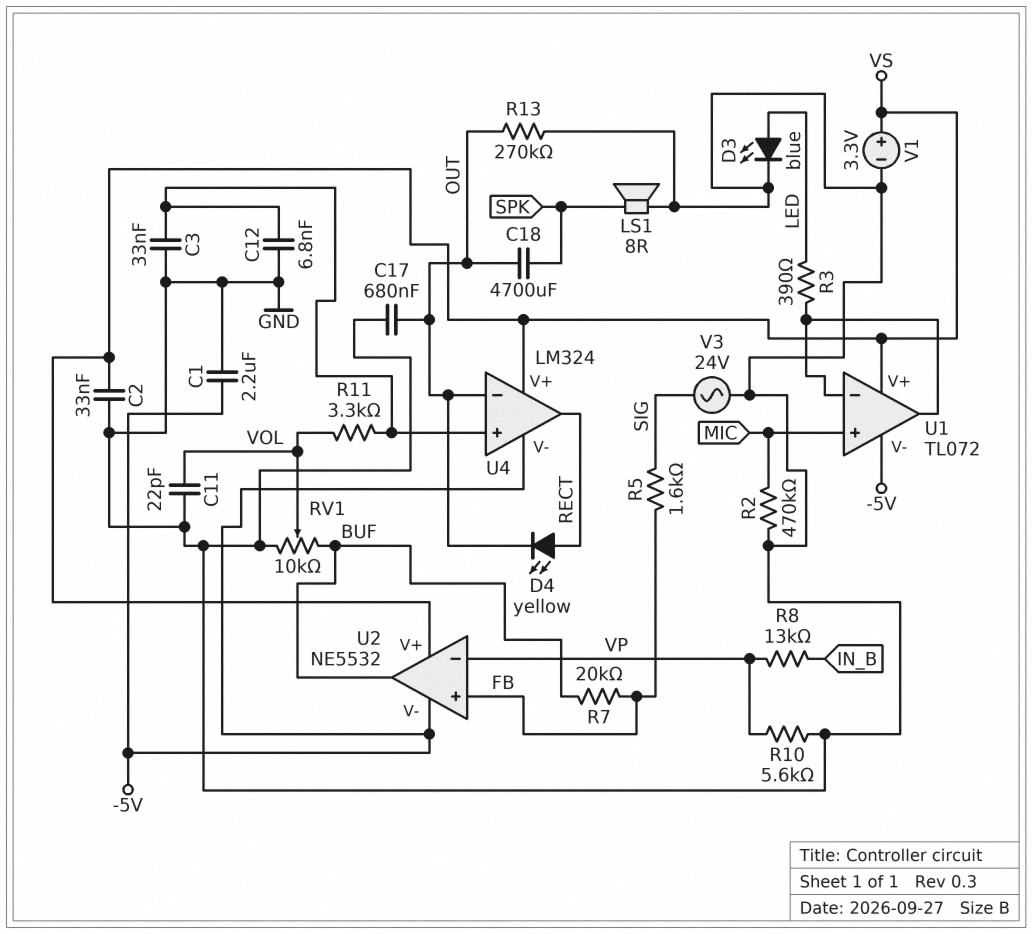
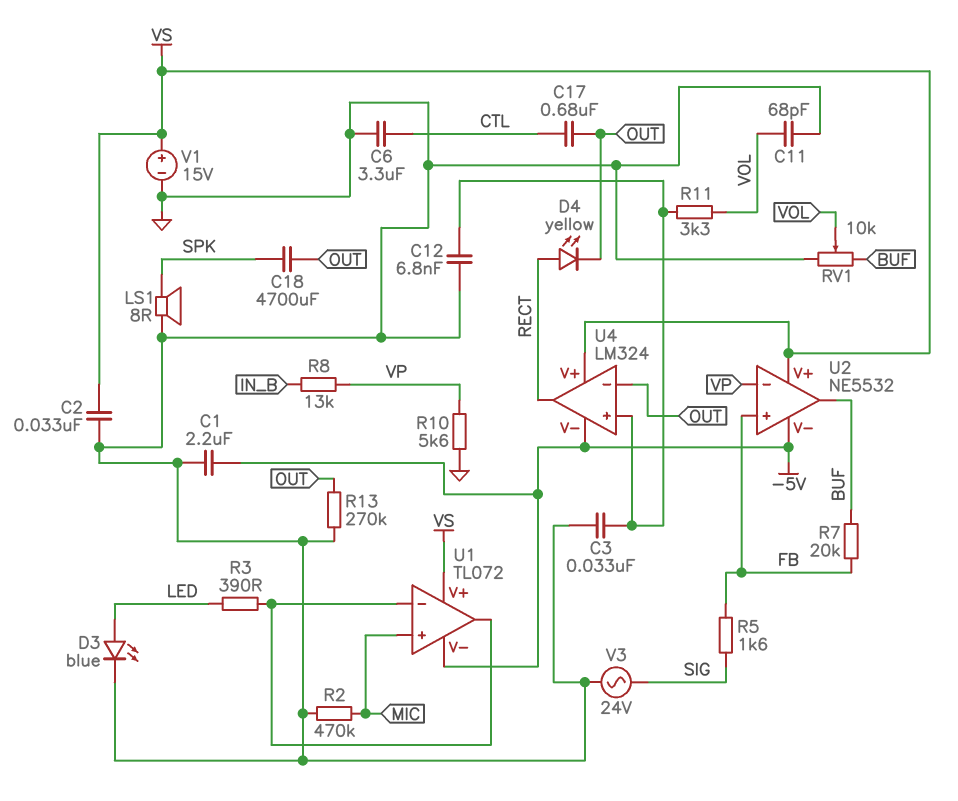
C6: none -> 3.3uF (CTL, GND)
C11: 22pF (GND, VOL) -> 68pF (GND, VOL)
C17: 680nF (GND, OUT) -> 680nF (CTL, OUT)
V1: 3.3V (plus VS, minus GND) -> 15V (plus VS, minus GND)

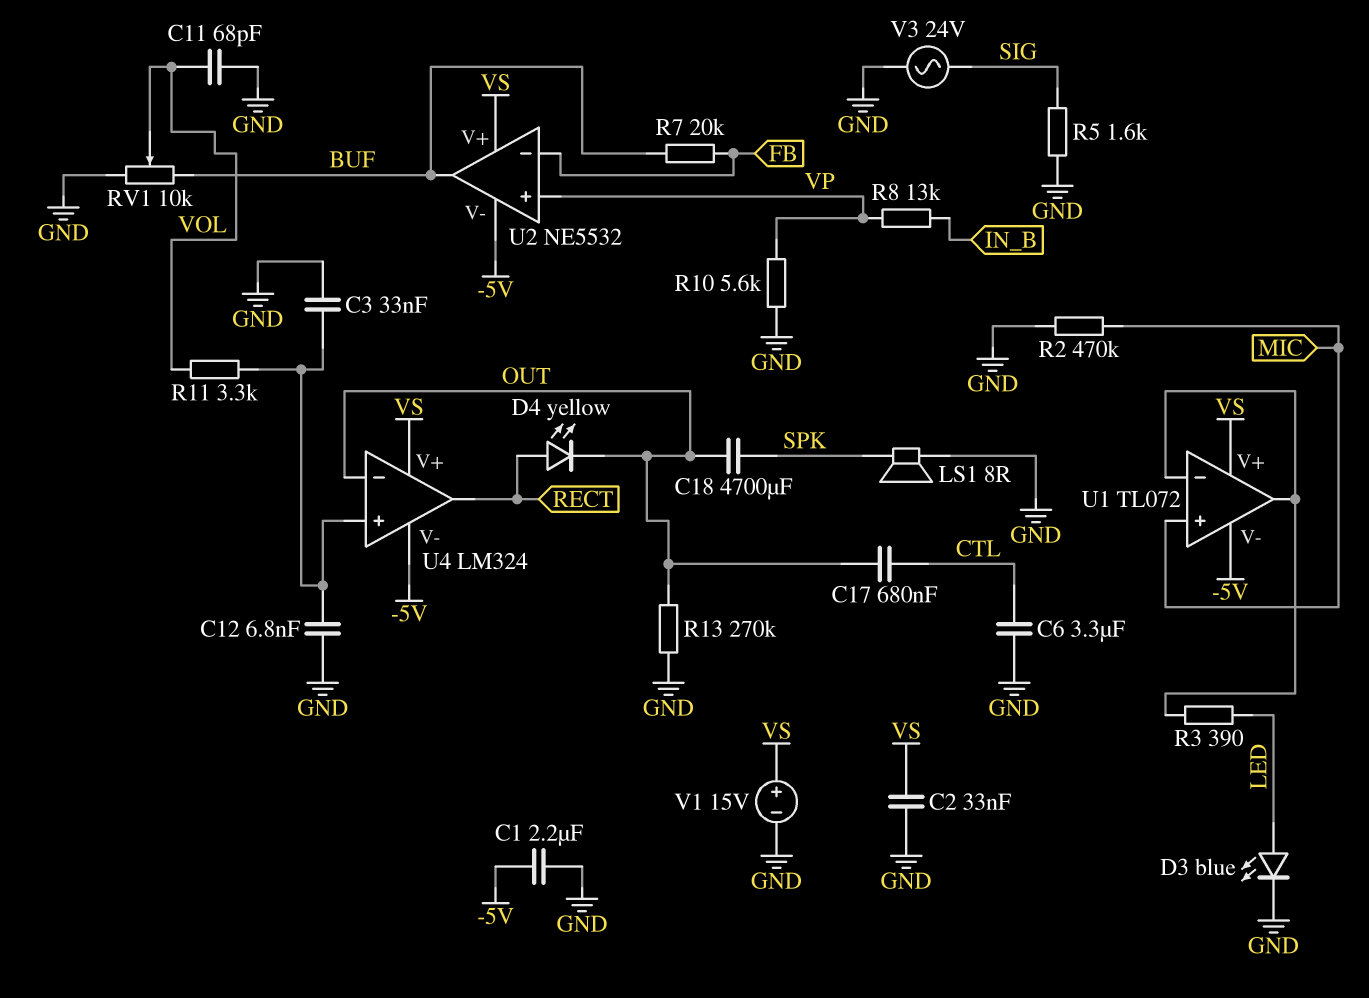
R5: 1.6k (FB, SIG) -> 1.6k (GND, SIG)
U2 pin in+: FB -> VP
U2 pin in-: VP -> FB

